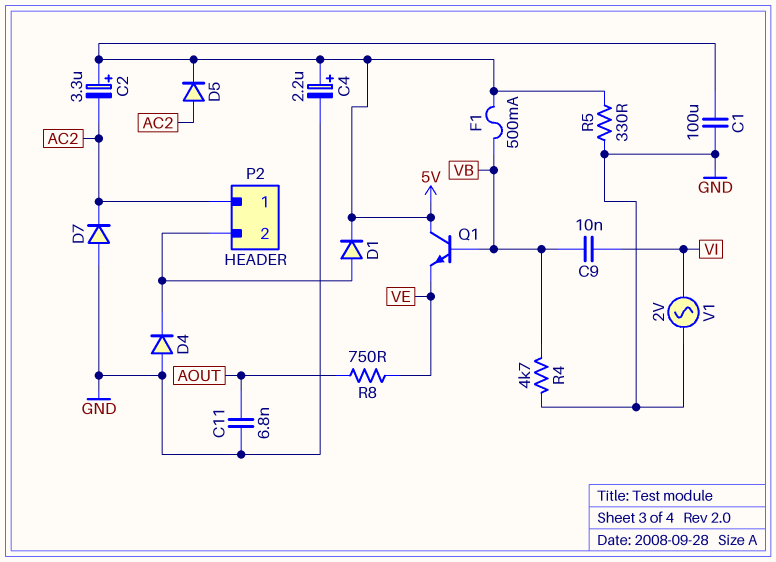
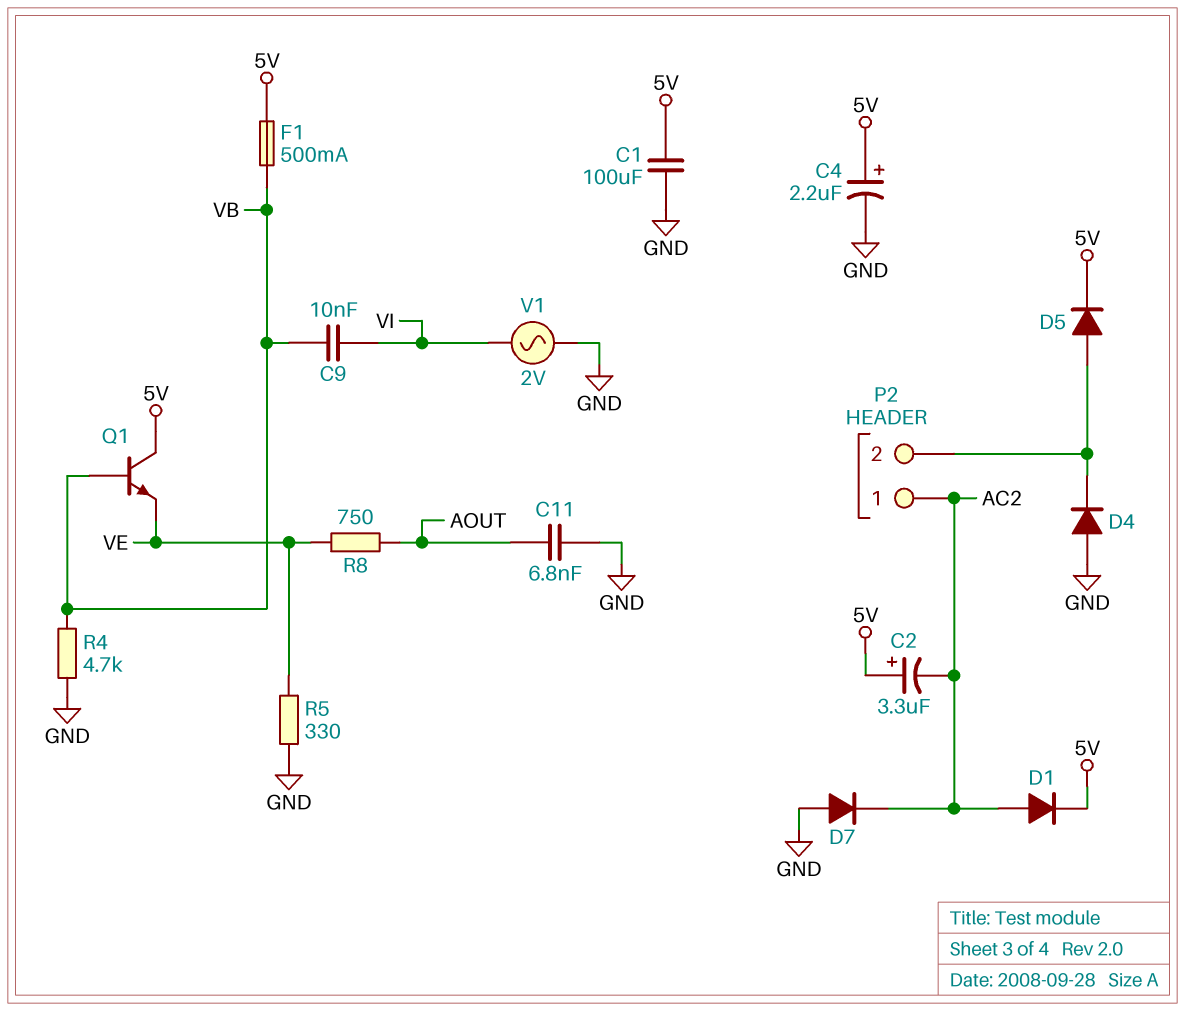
D1: diode (A P2/2, K 5V) -> diode (A AC2, K 5V)
D5: diode (A AC2, K 5V) -> diode (A P2/2, K 5V)
R5: 330 (5V, GND) -> 330 (GND, VE)

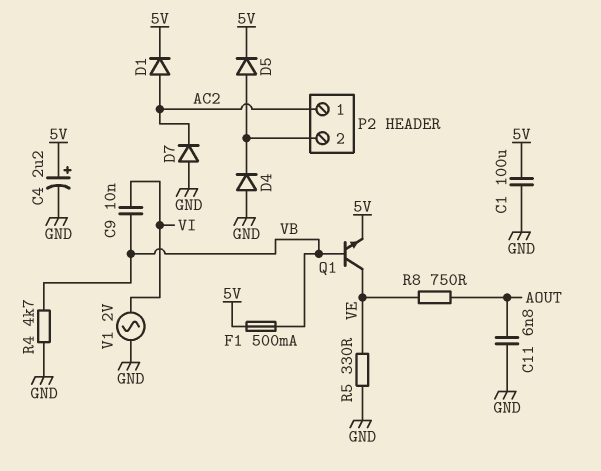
C2: 3.3uF (plus 5V, minus AC2) -> none
Q1: NPN (B VB, C 5V, E VE) -> NPN (B VB, C VE, E 5V)

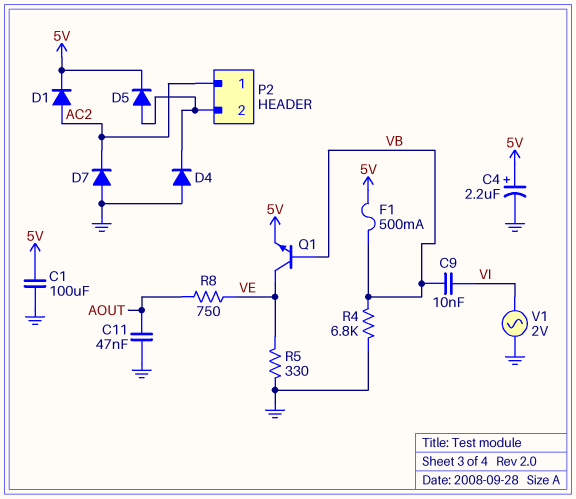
C11: 6.8nF (AOUT, GND) -> 47nF (AOUT, GND)
R4: 4.7k (GND, VB) -> 6.8k (GND, VB)

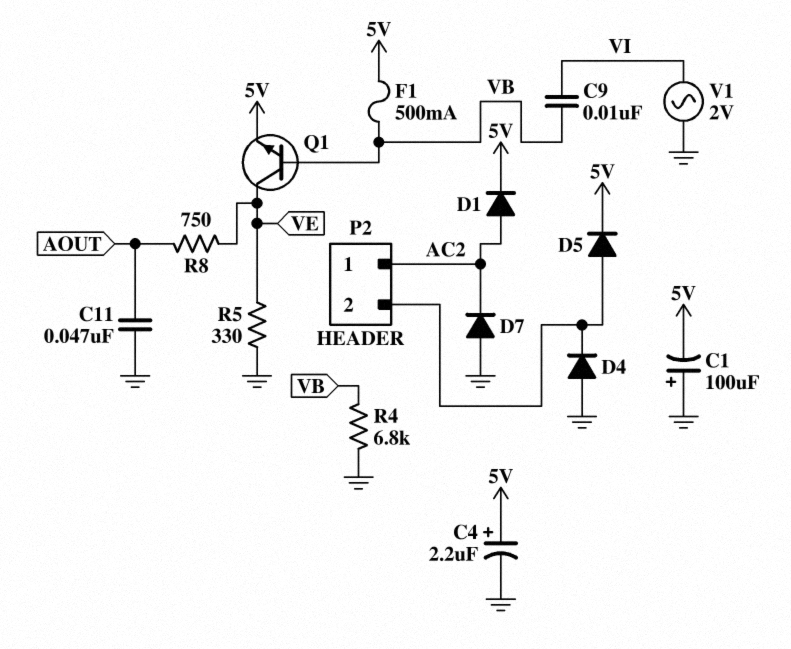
C1: 100uF (5V, GND) -> 100uF (plus GND, minus 5V)

